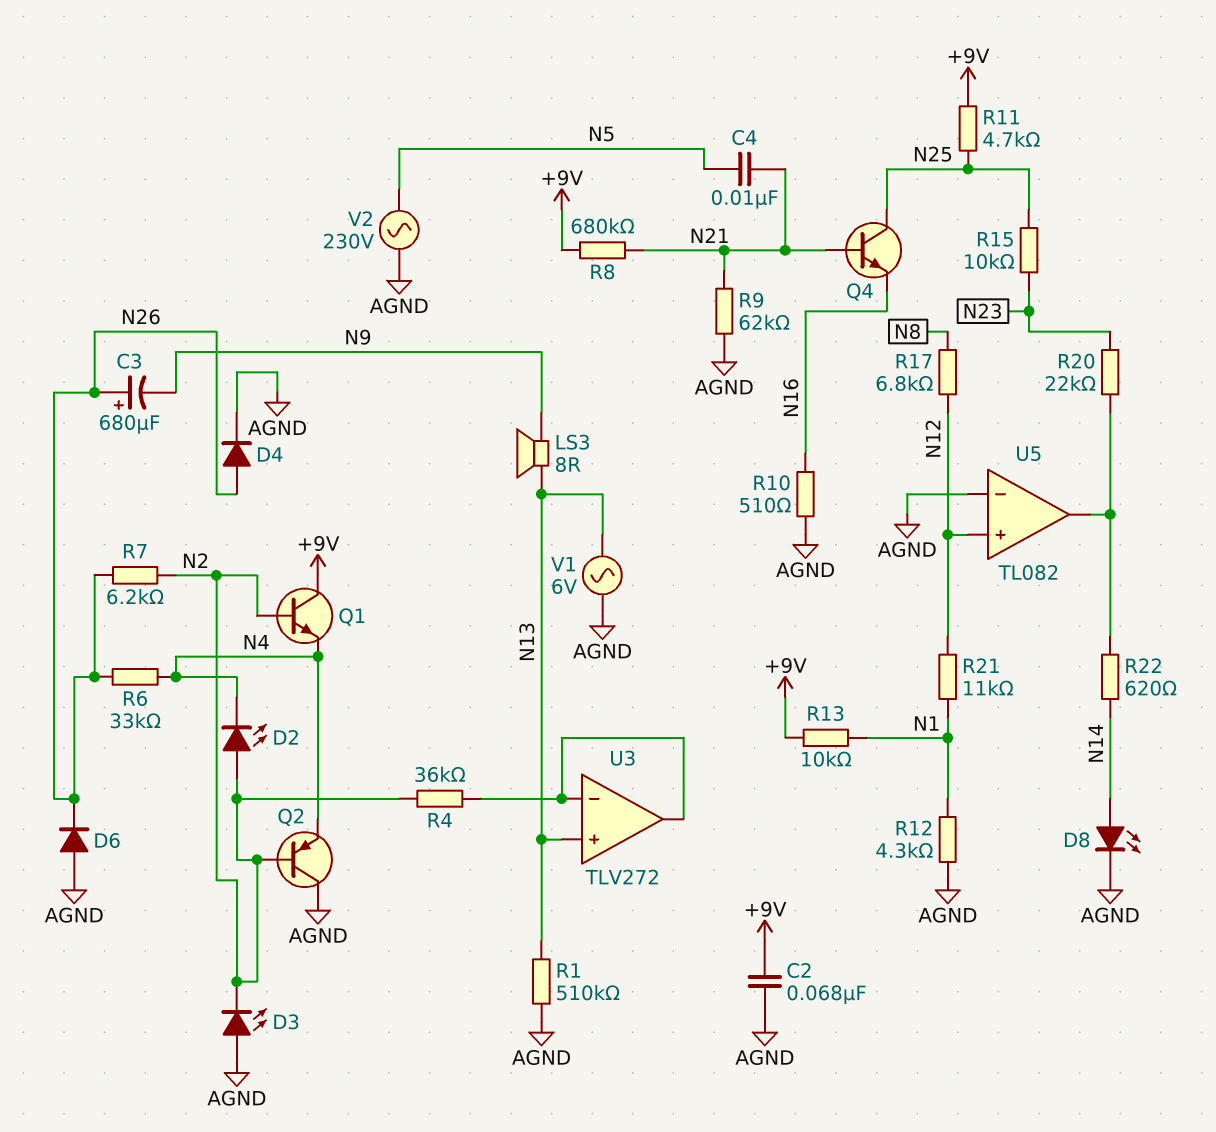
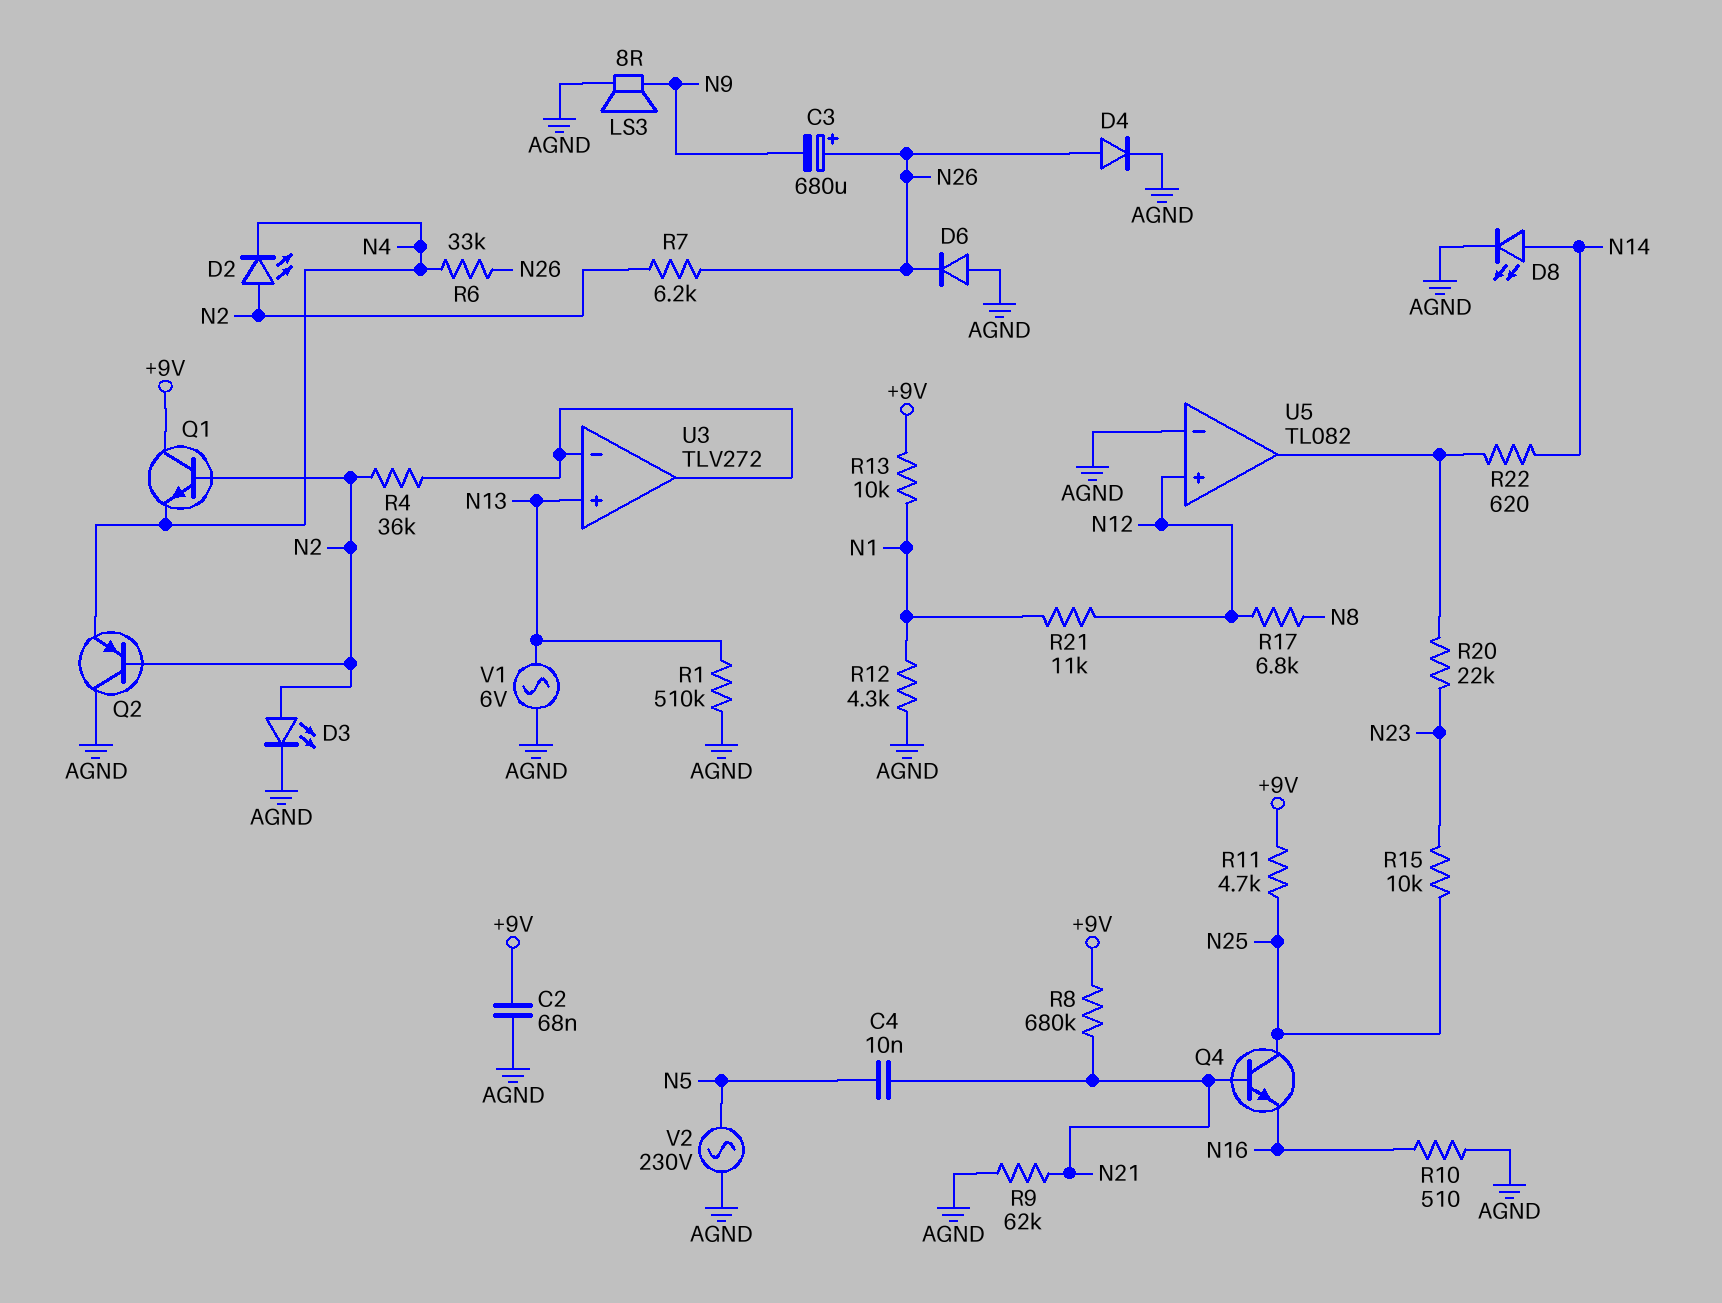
D3: LED (A AGND, K N2) -> LED (A N2, K AGND)
LS3: speaker 8R (N9, N13) -> speaker 8R (AGND, N9)

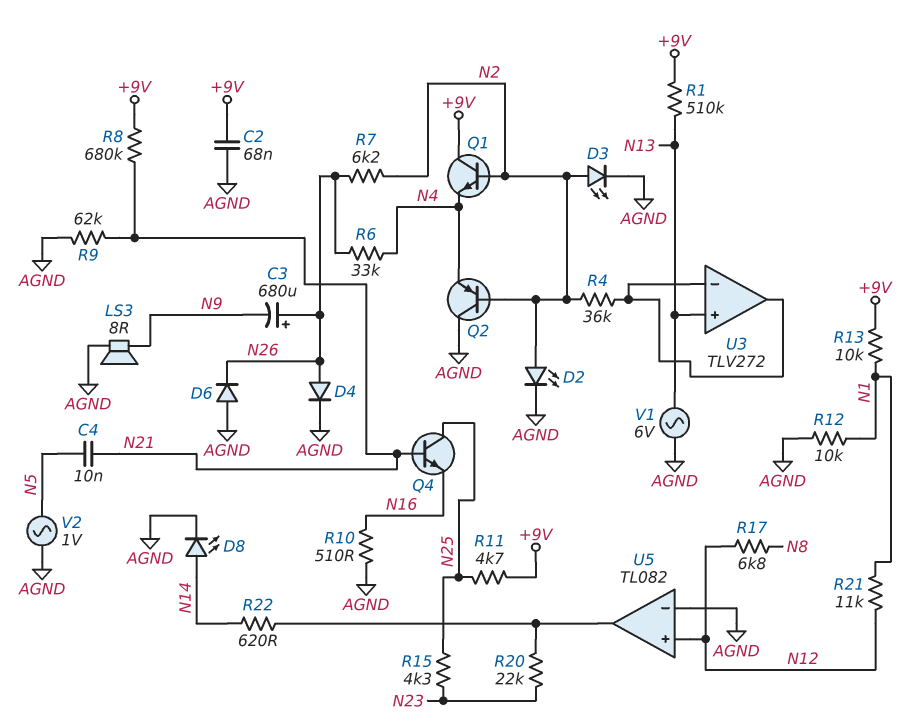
D2: LED (A N2, K N4) -> LED (A N2, K AGND)
R1: 510k (AGND, N13) -> 510k (+9V, N13)
R12: 4.3k (AGND, N1) -> 10k (AGND, N1)
R15: 10k (N23, N25) -> 4.3k (N23, N25)
V2: AC 230V (AGND, N5) -> AC 1V (AGND, N5)

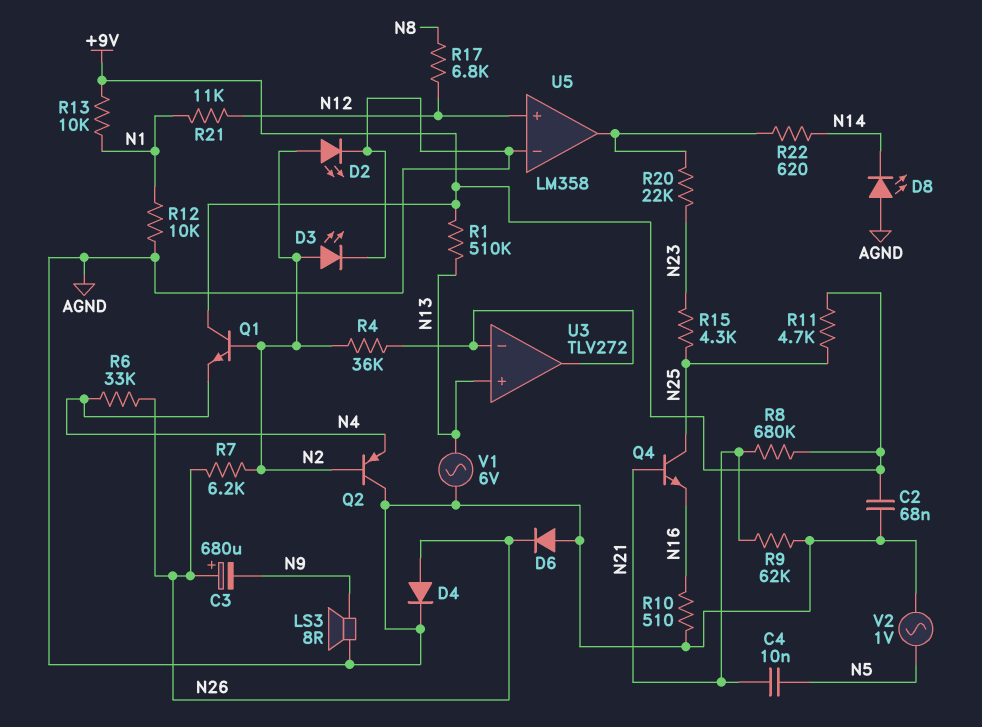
D8: LED (A N14, K AGND) -> LED (A AGND, K N14)
U5: TL082 -> LM358

